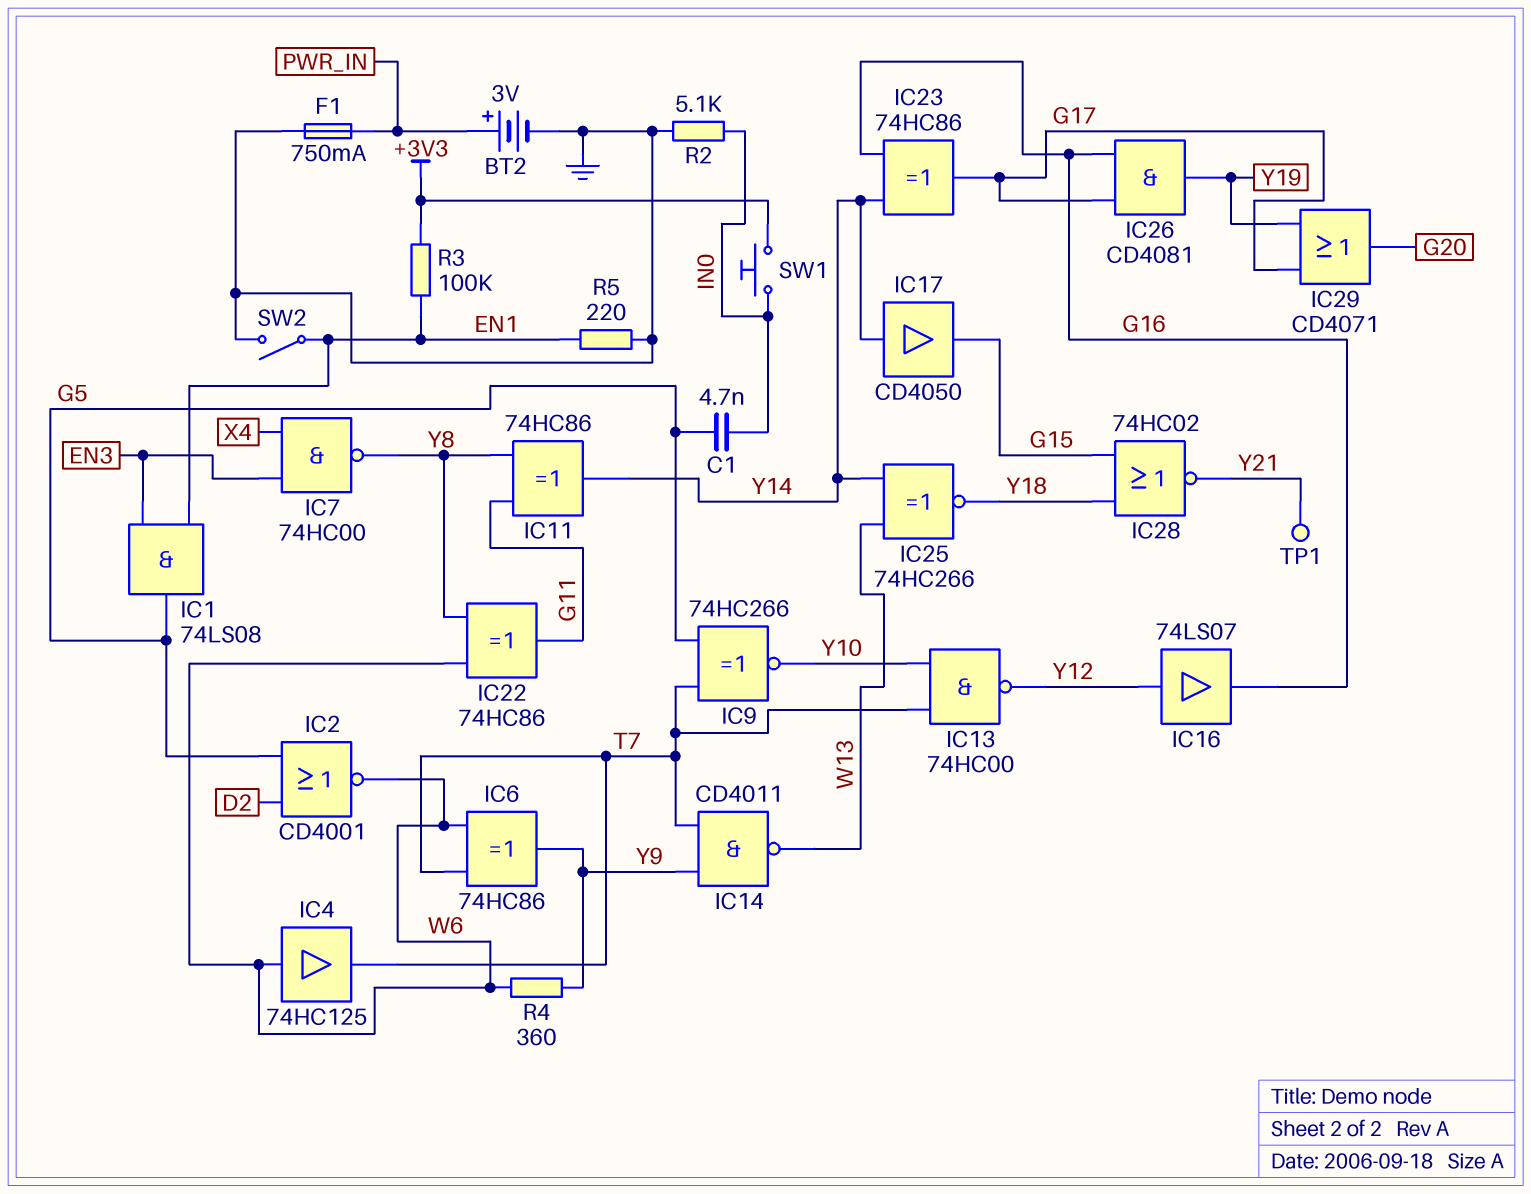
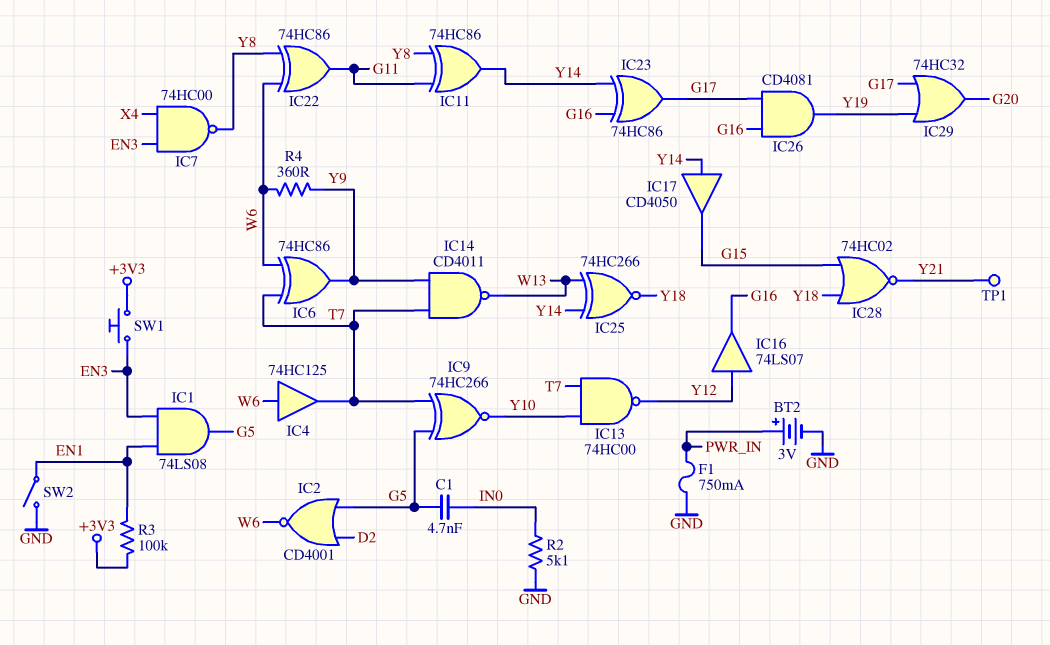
IC29: OR CD4071 (in G17, in Y19, out G20) -> OR 74HC32 (in G17, in Y19, out G20)
R5: 220 (EN1, GND) -> none
SW1: button (+3V3, IN0) -> button (+3V3, EN3)

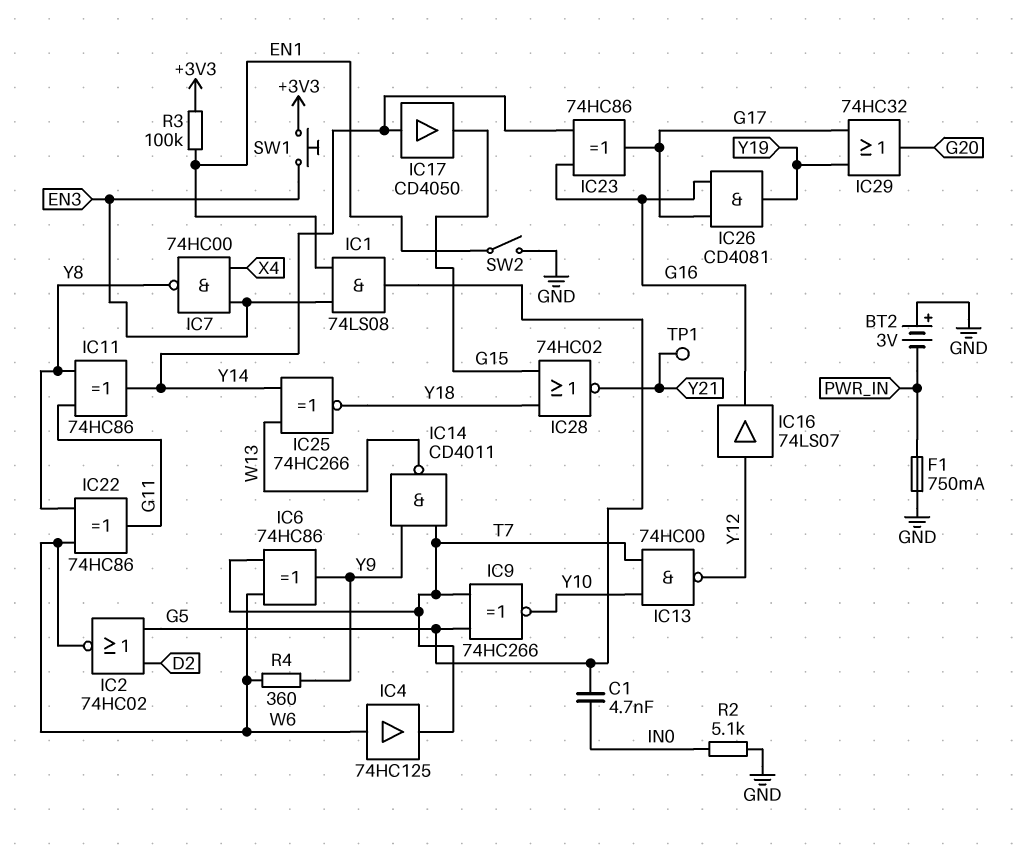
BT2: 3V (plus PWR_IN, minus GND) -> 3V (plus GND, minus PWR_IN)
IC2: NOR CD4001 (in D2, in G5, out W6) -> NOR 74HC02 (in D2, in G5, out W6)

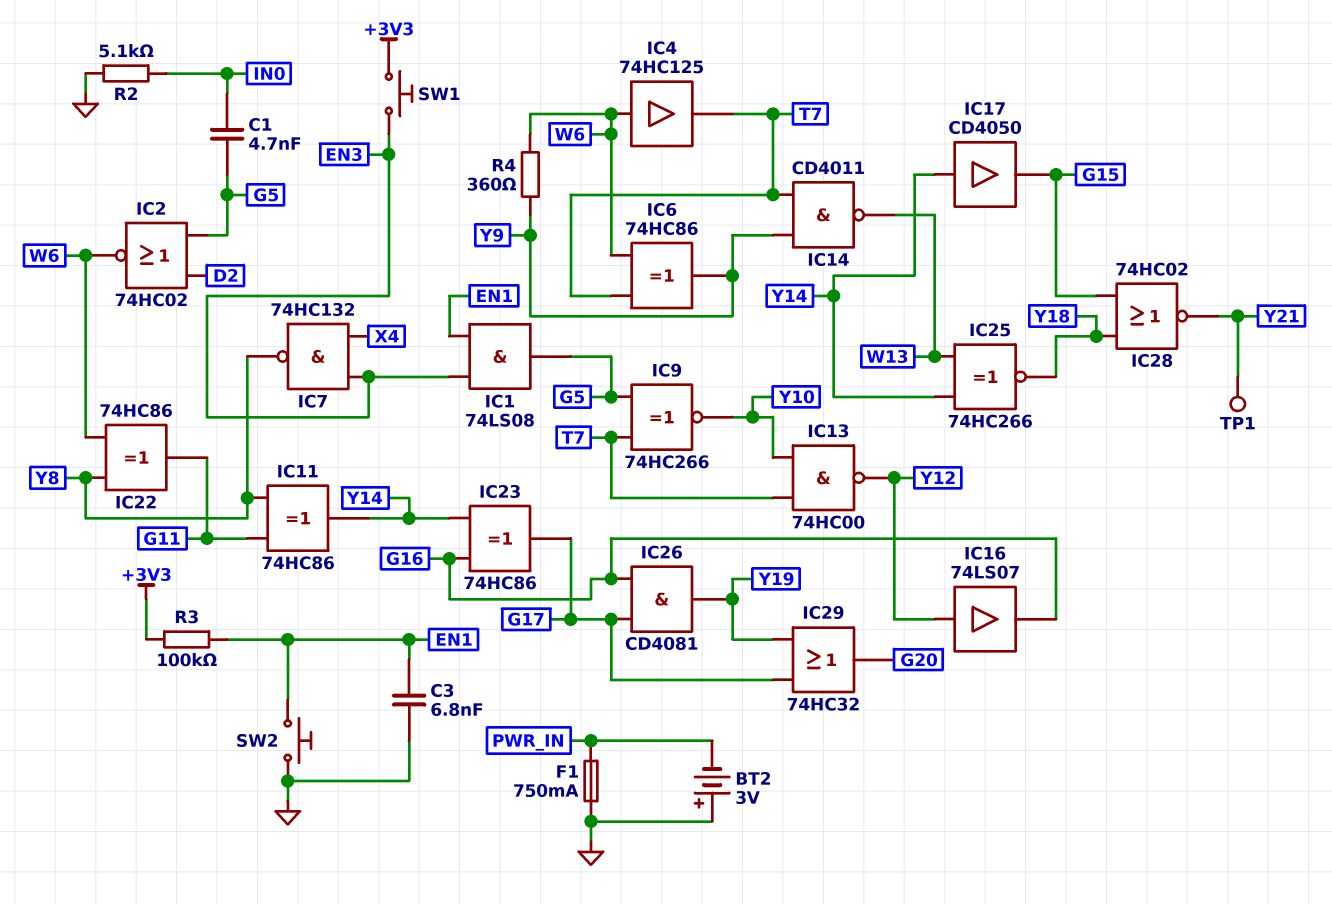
C3: none -> 6.8nF (EN1, GND)
IC7: NAND 74HC00 (in EN3, in X4, out Y8) -> NAND 74HC132 (in EN3, in X4, out Y8)
SW2: switch (EN1, GND) -> button (EN1, GND)

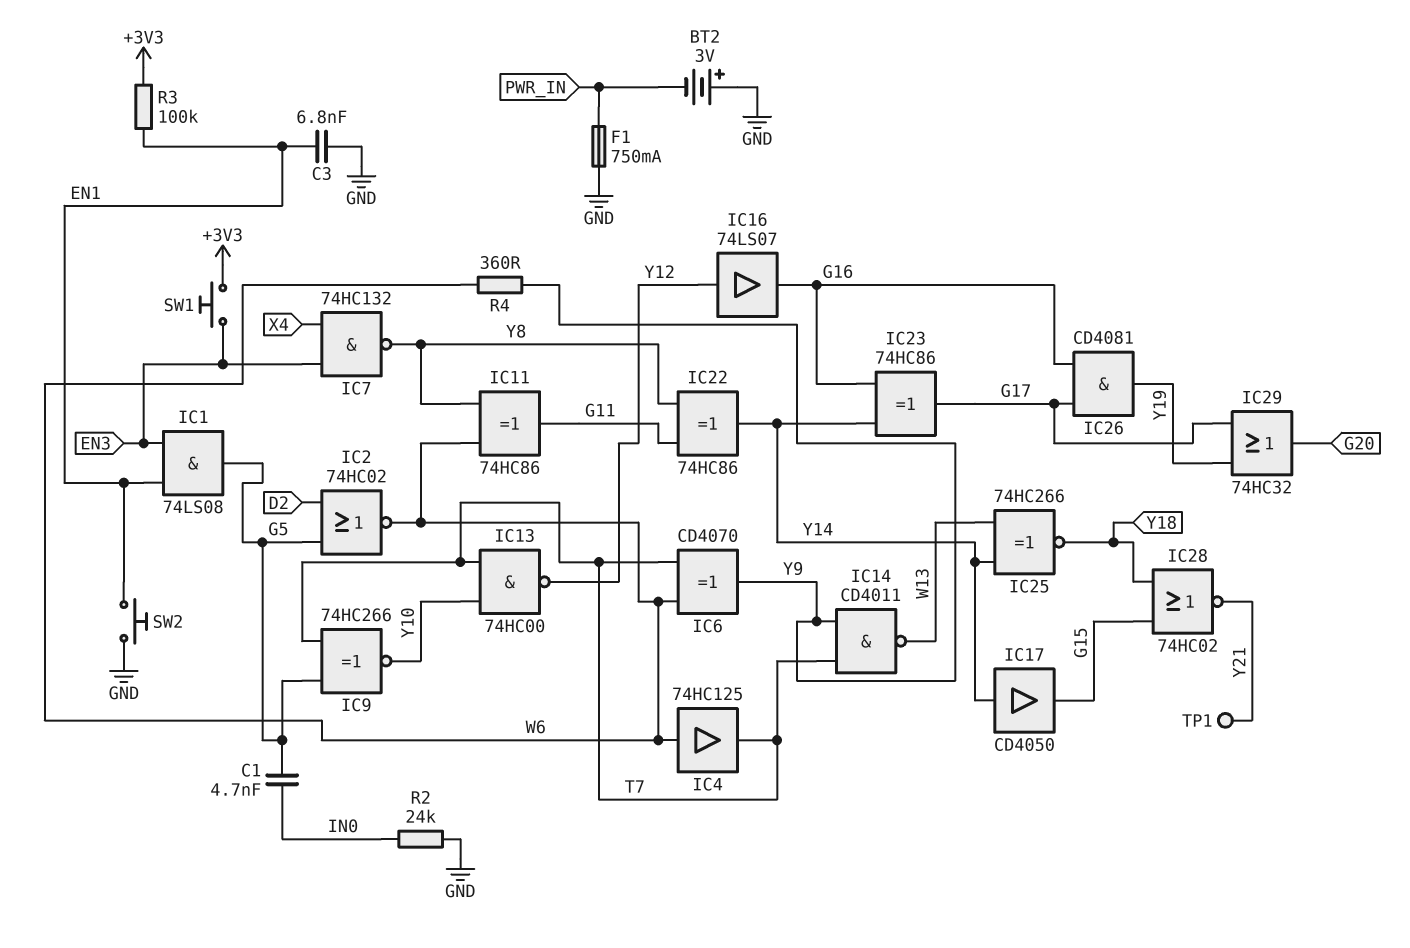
IC6: XOR 74HC86 (in T7, in W6, out Y9) -> XOR CD4070 (in T7, in W6, out Y9)
IC11: XOR 74HC86 (in G11, in Y8, out Y14) -> XOR 74HC86 (in W6, in Y8, out G11)
IC22: XOR 74HC86 (in W6, in Y8, out G11) -> XOR 74HC86 (in G11, in Y8, out Y14)
R2: 5.1k (GND, IN0) -> 24k (GND, IN0)

